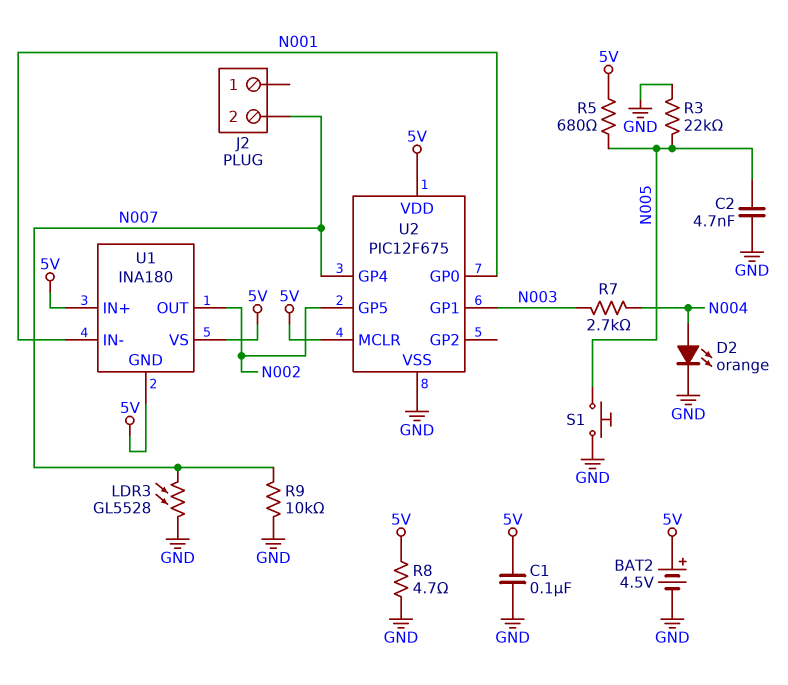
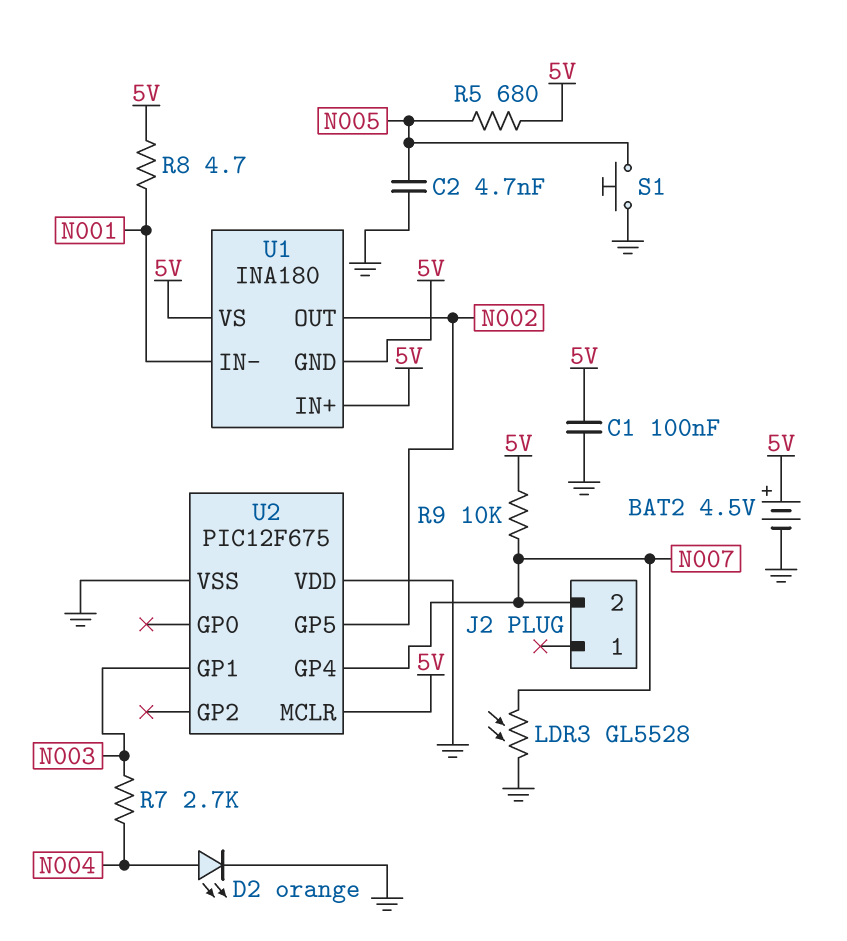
R3: 22k (GND, N005) -> none
R8: 4.7 (5V, GND) -> 4.7 (5V, N001)
R9: 10k (GND, N007) -> 10k (5V, N007)
U2 pin GP0: N001 -> none
U2 pin VDD: 5V -> GND

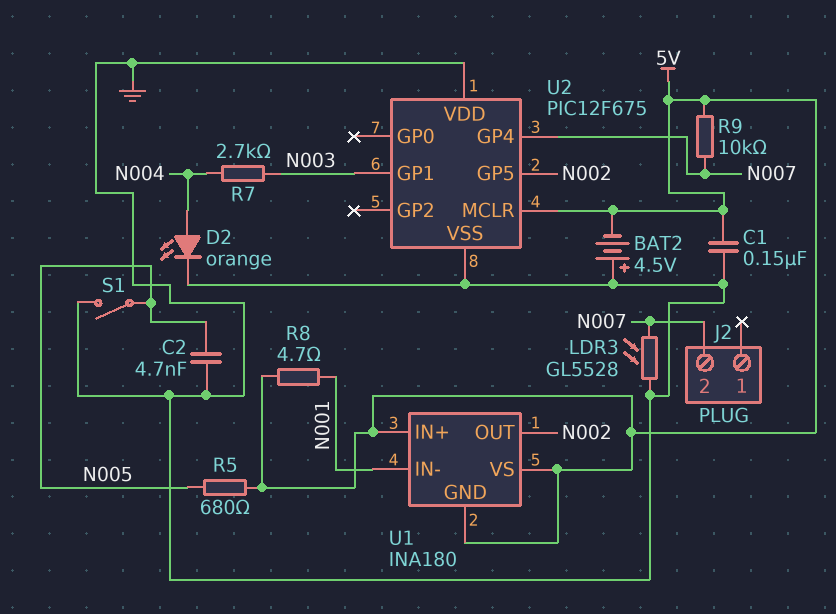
BAT2: 4.5V (plus 5V, minus GND) -> 4.5V (plus GND, minus 5V)
C1: 100nF (5V, GND) -> 150nF (5V, GND)
S1: button (GND, N005) -> switch (GND, N005)

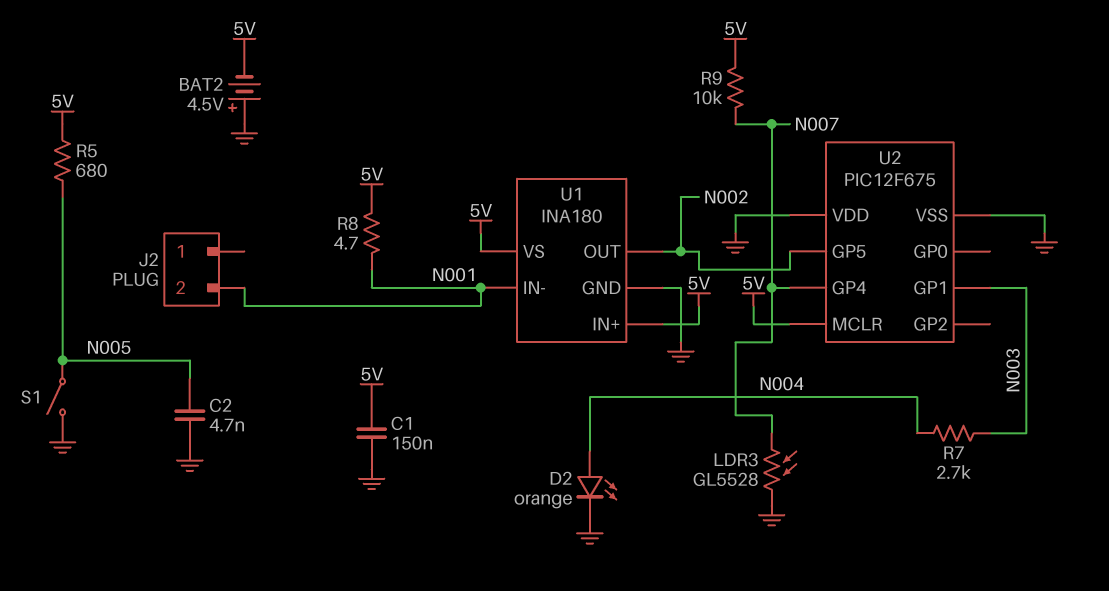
J2 pin 2: N007 -> N001
U1 pin GND: 5V -> GND

